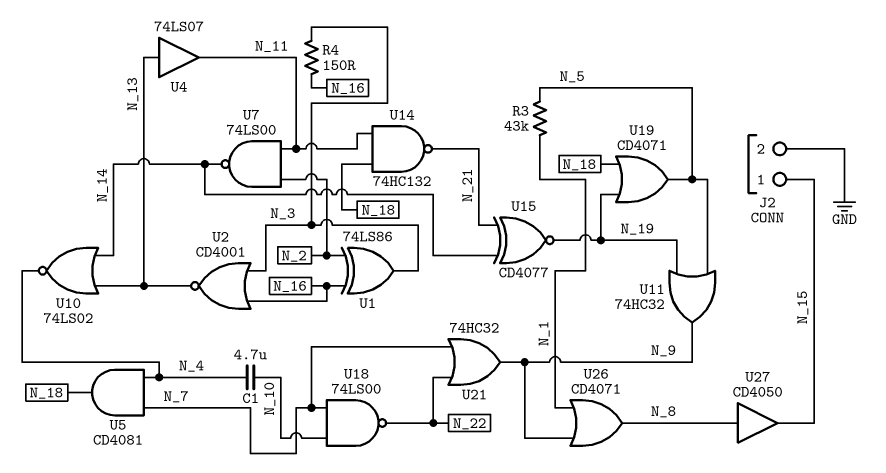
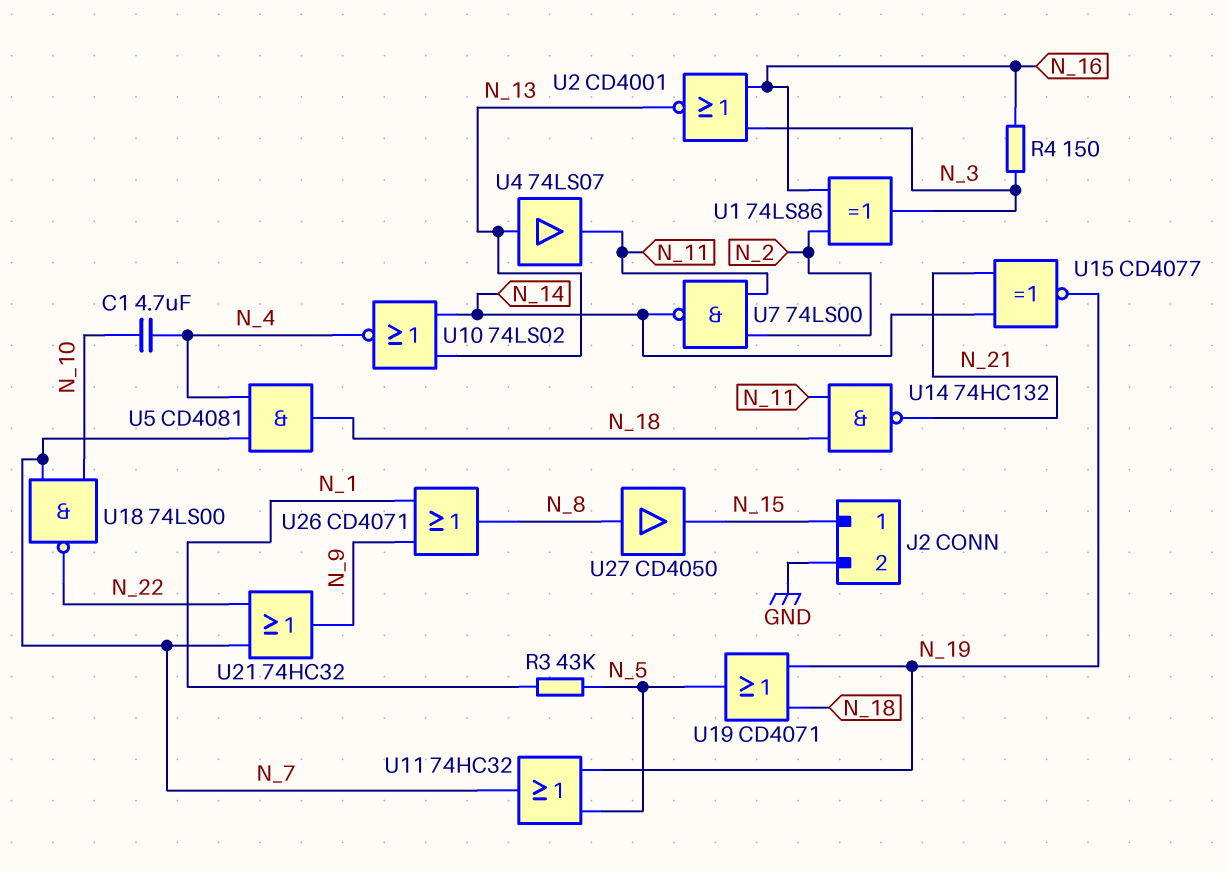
U11: OR 74HC32 (in N_5, in N_19, out N_9) -> OR 74HC32 (in N_5, in N_19, out N_7)

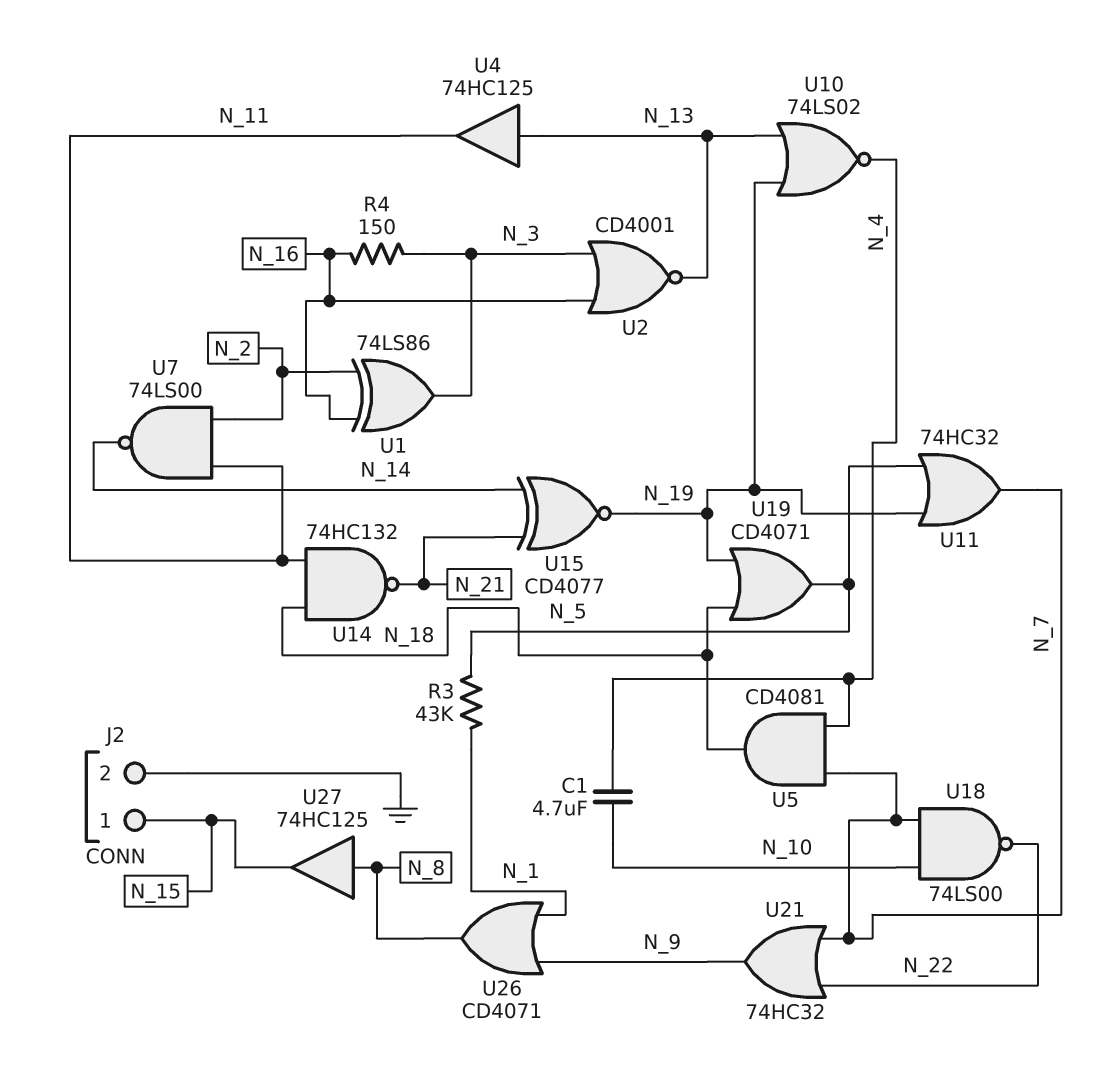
U4: buffer 74LS07 (in N_13, out N_11) -> buffer 74HC125 (in N_13, out N_11)
U10: NOR 74LS02 (in N_13, in N_14, out N_4) -> NOR 74LS02 (in N_13, in N_19, out N_4)
U27: buffer CD4050 (in N_8, out N_15) -> buffer 74HC125 (in N_8, out N_15)

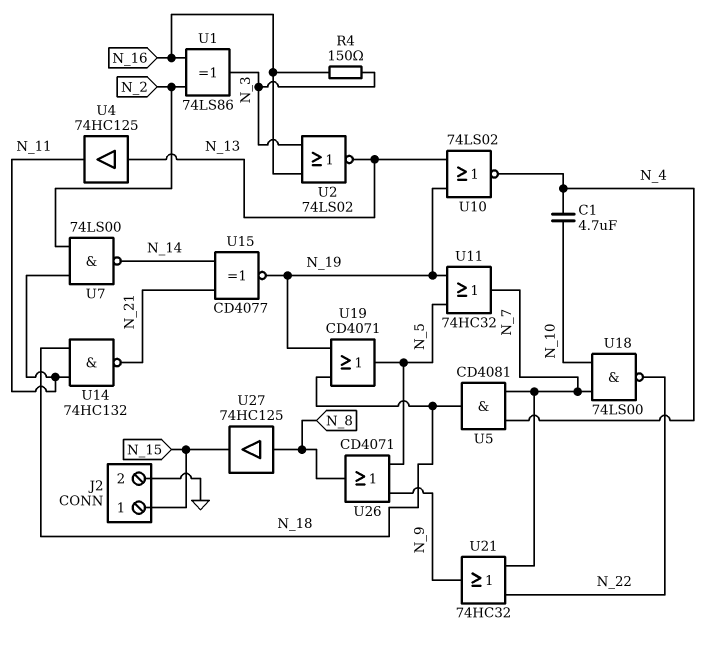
R3: 43k (N_1, N_5) -> none
U2: NOR CD4001 (in N_3, in N_16, out N_13) -> NOR 74LS02 (in N_3, in N_16, out N_13)
U26: OR CD4071 (in N_1, in N_9, out N_8) -> OR CD4071 (in N_5, in N_9, out N_8)

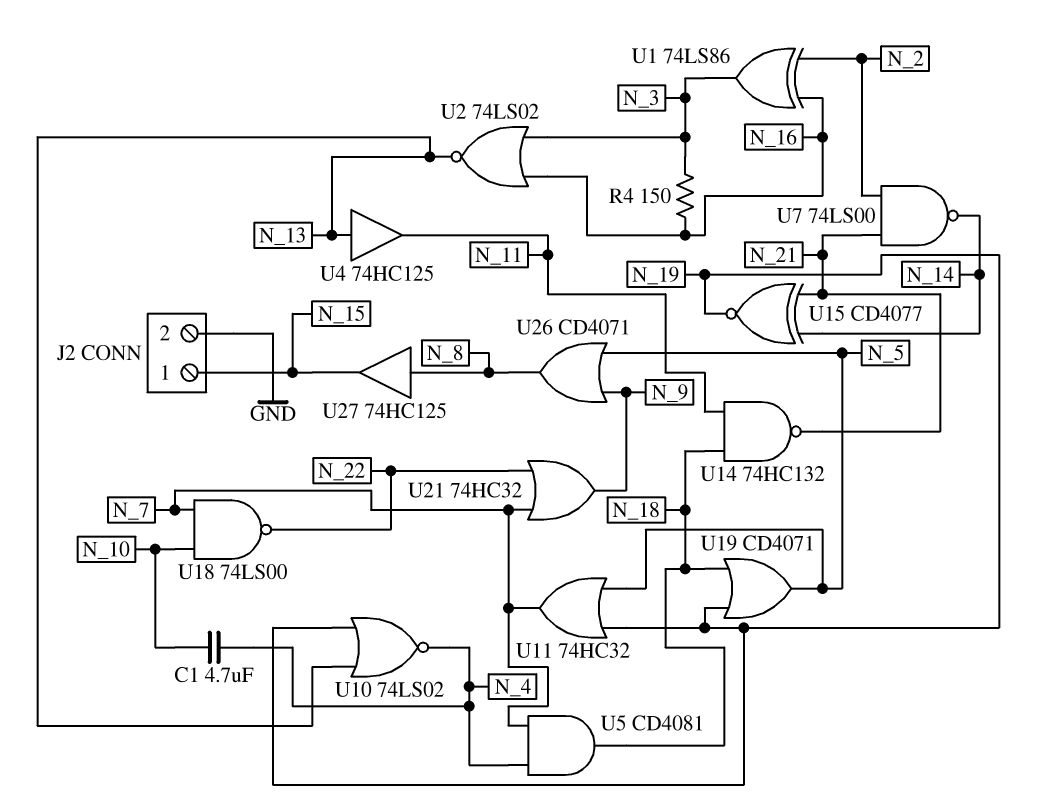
U7: NAND 74LS00 (in N_2, in N_11, out N_14) -> NAND 74LS00 (in N_2, in N_21, out N_14)

